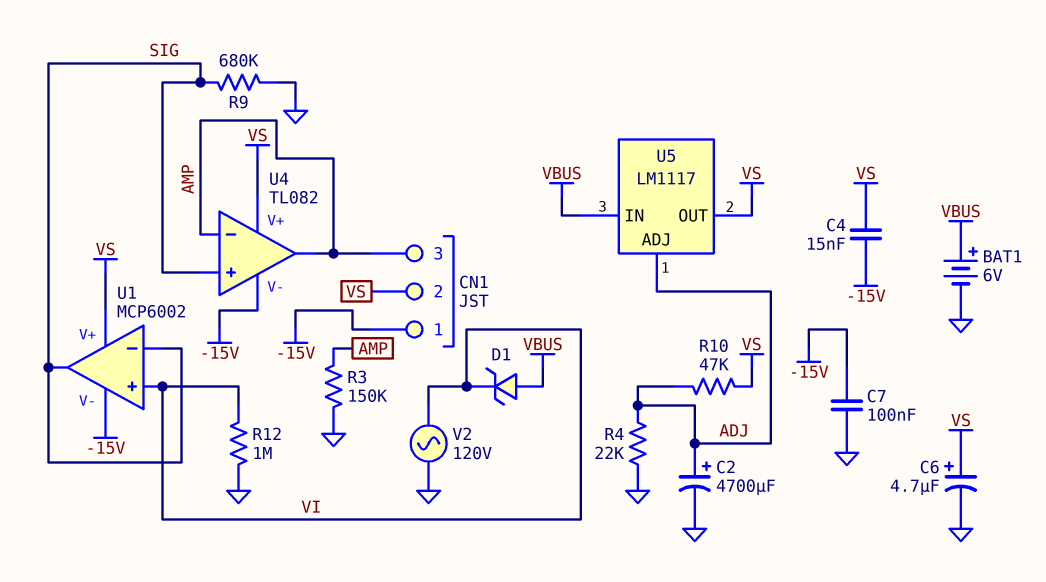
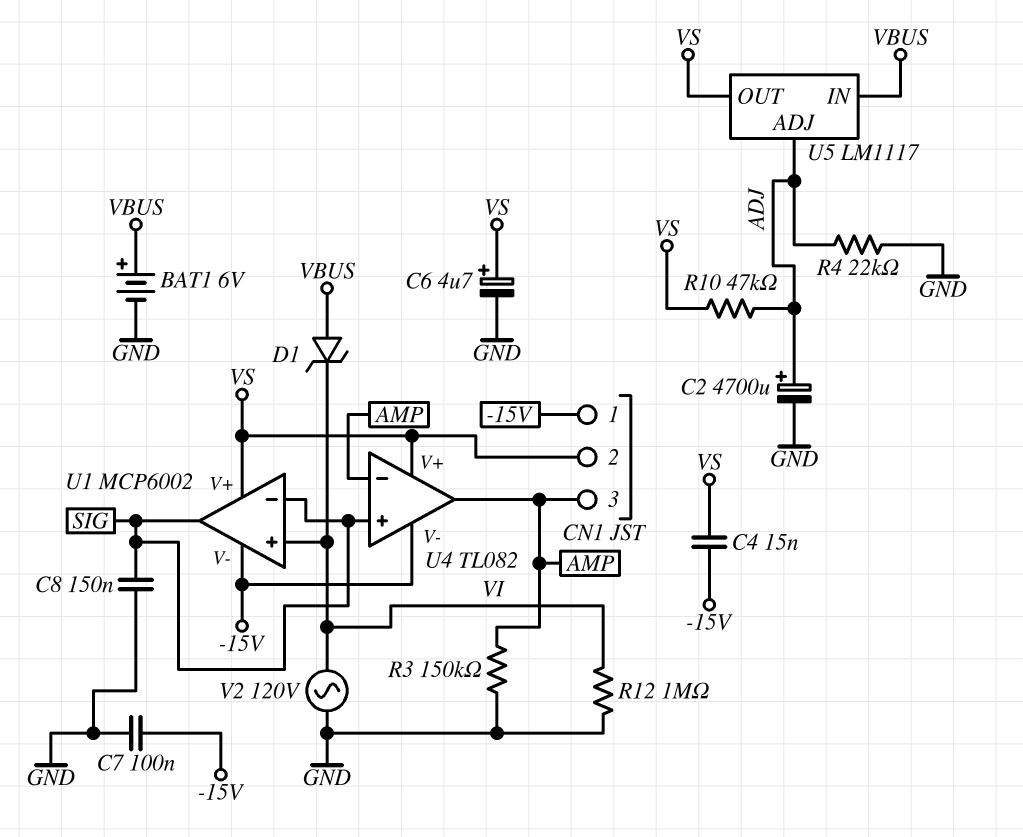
C8: none -> 150nF (GND, SIG)
R9: 680k (GND, SIG) -> none

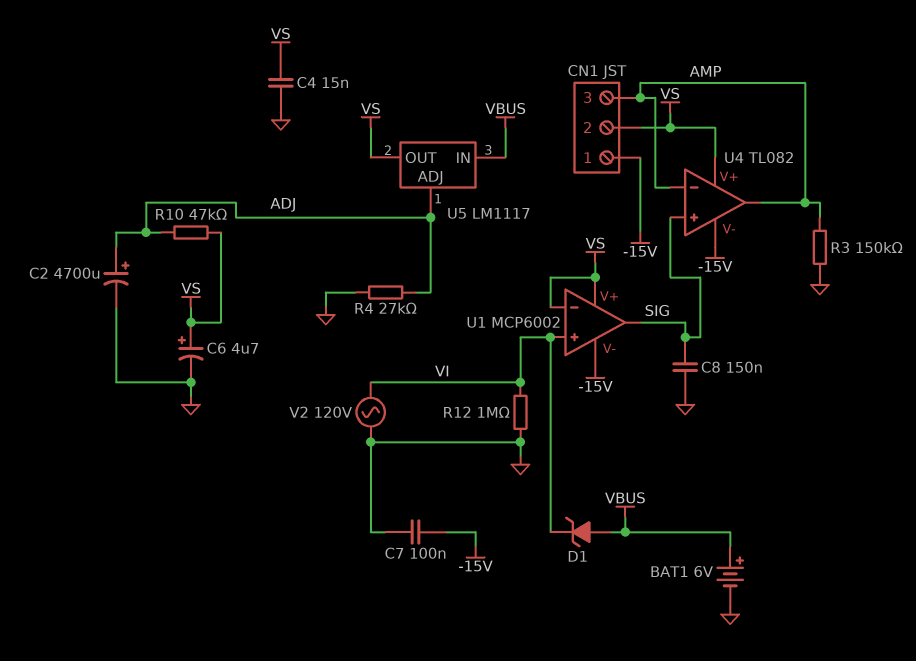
C4: 15nF (-15V, VS) -> 15nF (GND, VS)
R4: 22k (ADJ, GND) -> 27k (ADJ, GND)
U1 pin in-: SIG -> VS

